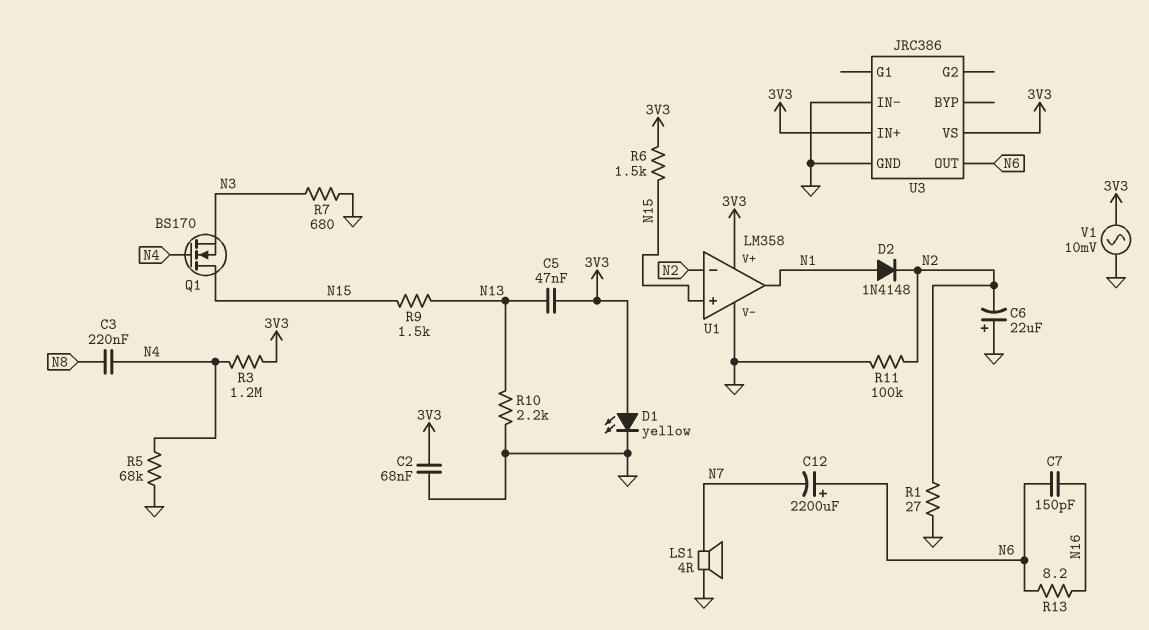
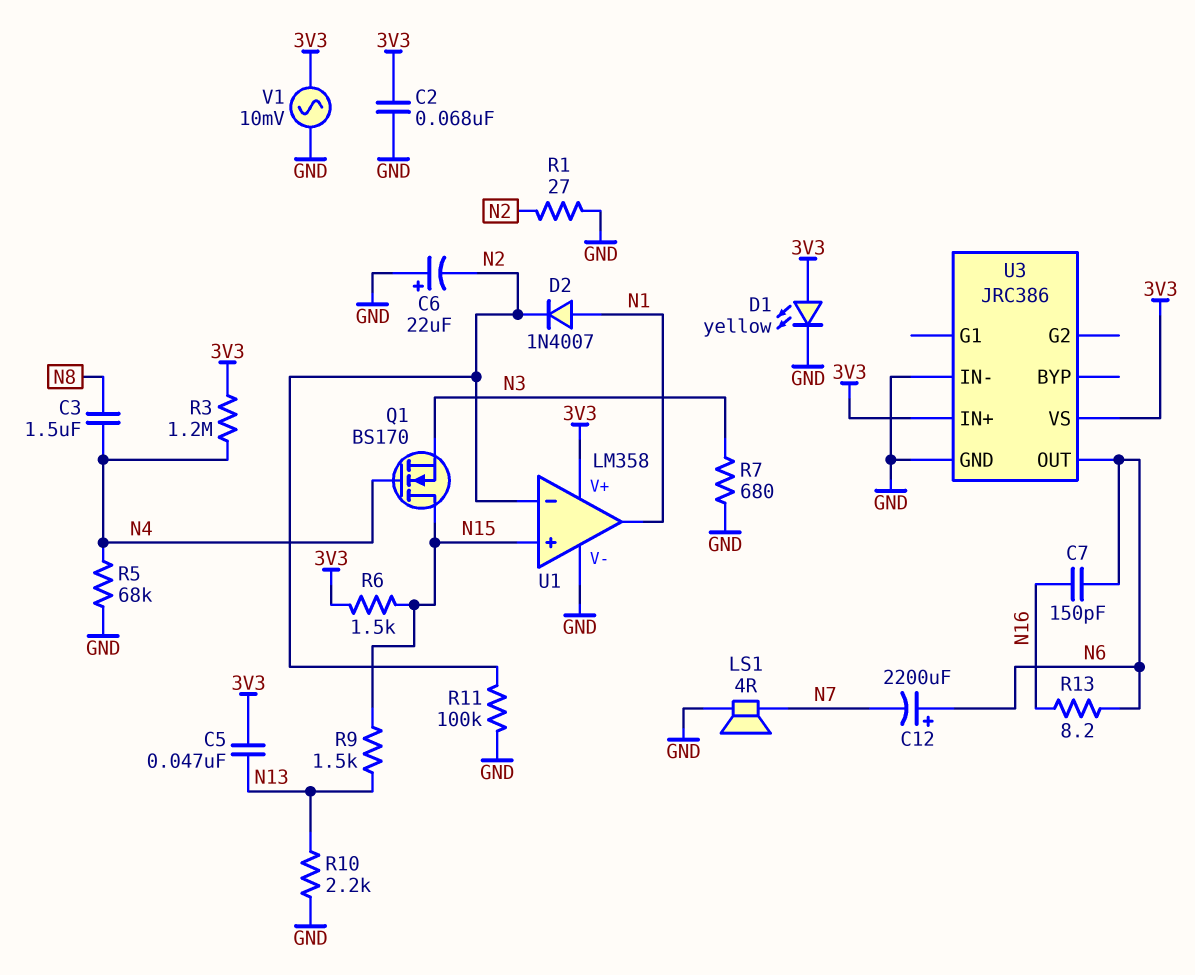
C3: 220nF (N4, N8) -> 1.5uF (N4, N8)
D2: diode 1N4148 (A N1, K N2) -> diode 1N4007 (A N1, K N2)

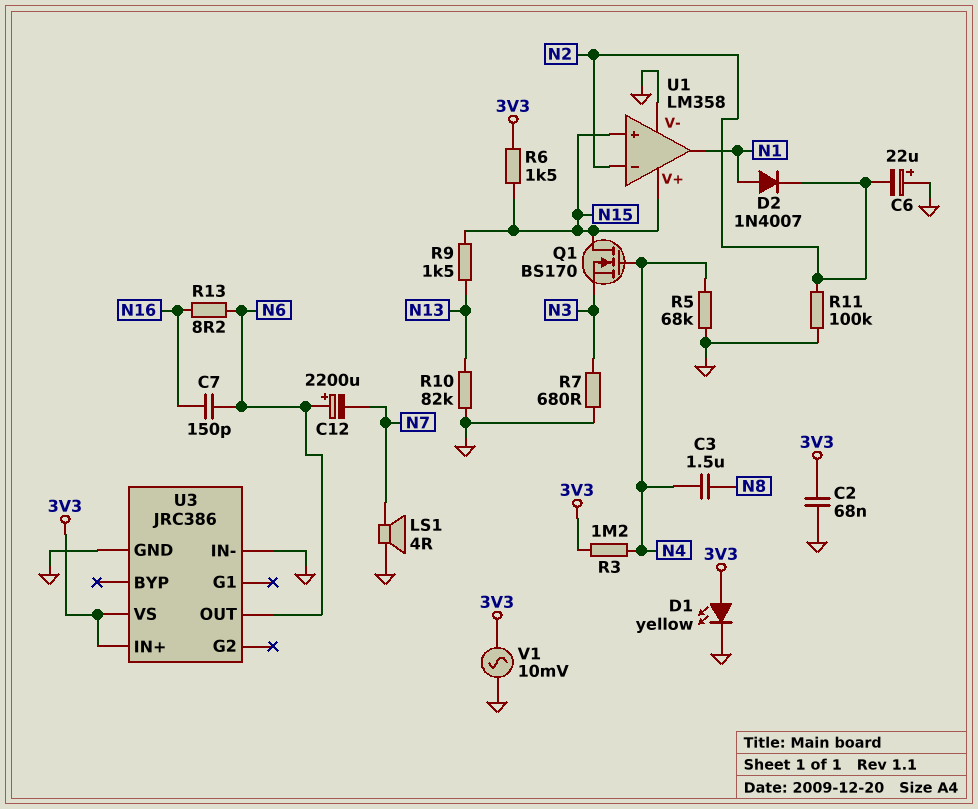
C5: 47nF (3V3, N13) -> none
R1: 27 (GND, N2) -> none
R10: 2.2k (GND, N13) -> 82k (GND, N13)
U1 pin V+: 3V3 -> N15

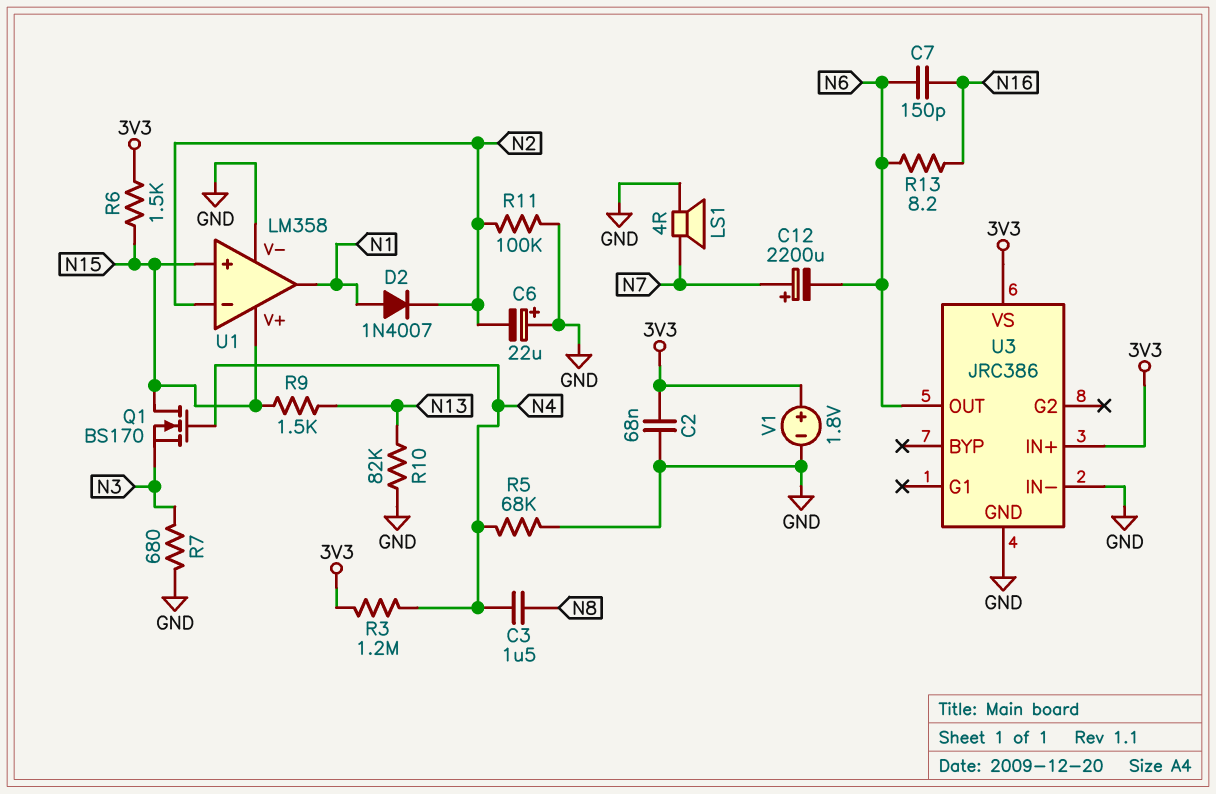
C12: 2200uF (plus N6, minus N7) -> 2200uF (plus N7, minus N6)
D1: LED yellow (A 3V3, K GND) -> none
V1: AC 10mV (3V3, GND) -> 1.8V (plus 3V3, minus GND)

